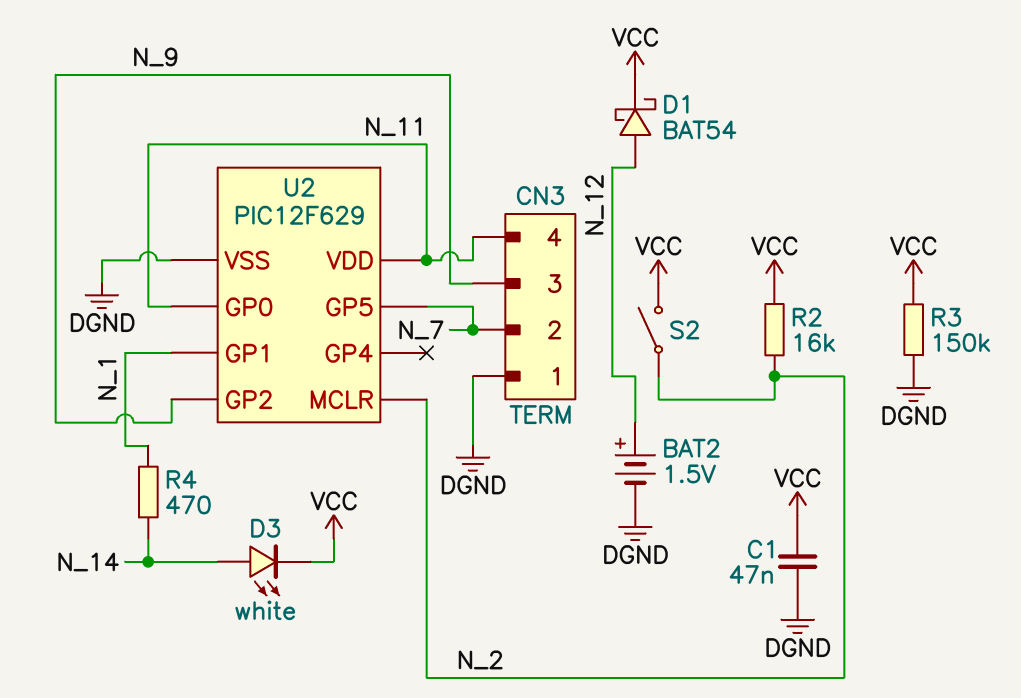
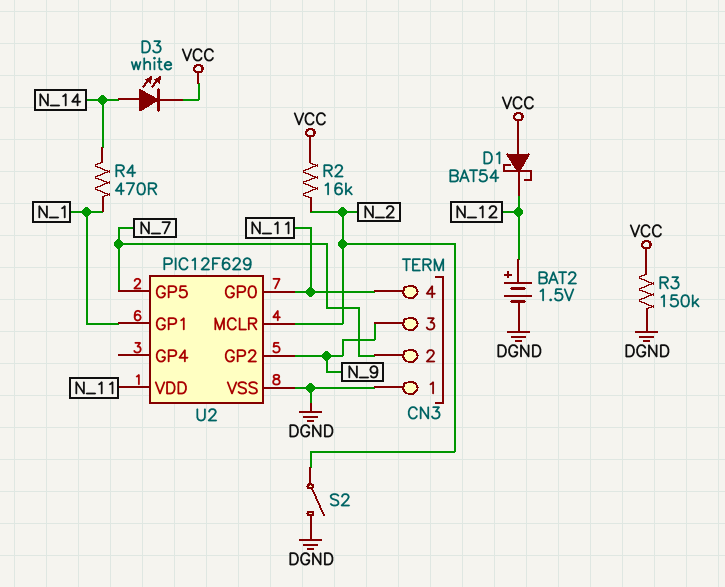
C1: 47nF (DGND, VCC) -> none
D1: schottky BAT54 (A N_12, K VCC) -> schottky BAT54 (A VCC, K N_12)
S2: switch (N_2, VCC) -> switch (DGND, N_2)

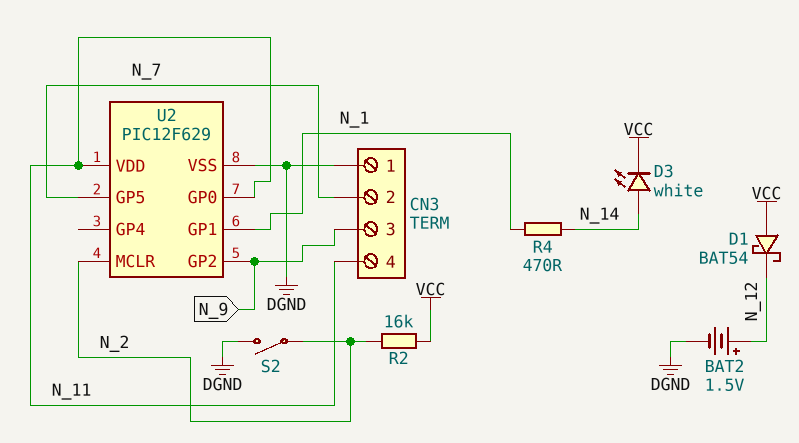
R3: 150k (DGND, VCC) -> none

